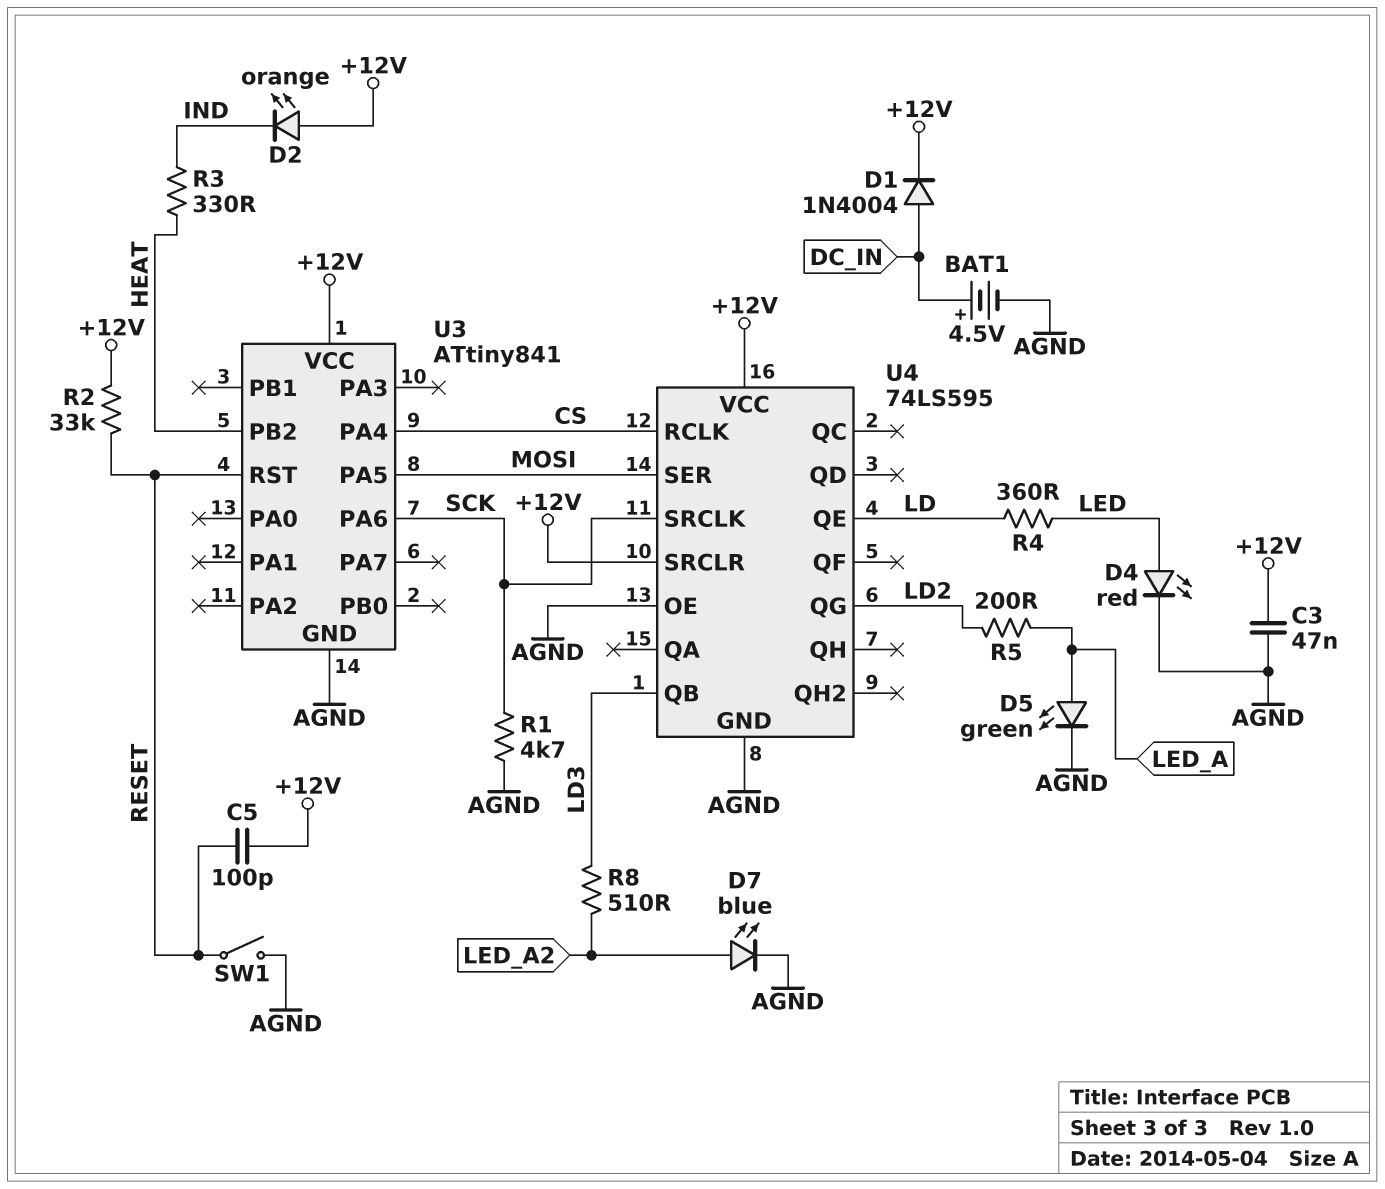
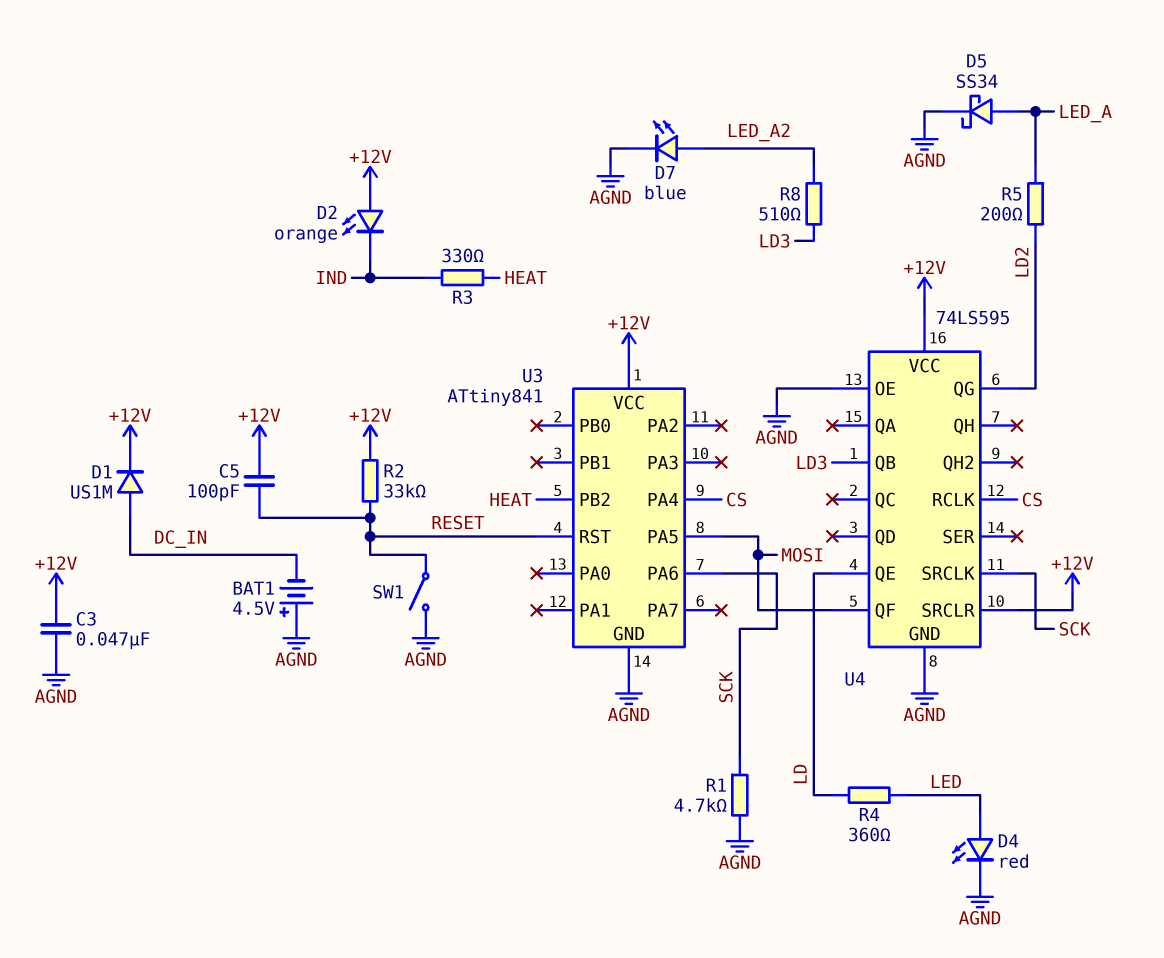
BAT1: 4.5V (plus DC_IN, minus AGND) -> 4.5V (plus AGND, minus DC_IN)
D1: diode 1N4004 (A DC_IN, K +12V) -> diode US1M (A DC_IN, K +12V)
D5: LED green (A LED_A, K AGND) -> schottky SS34 (A LED_A, K AGND)
U4 pin QF: none -> MOSI
U4 pin SER: MOSI -> none

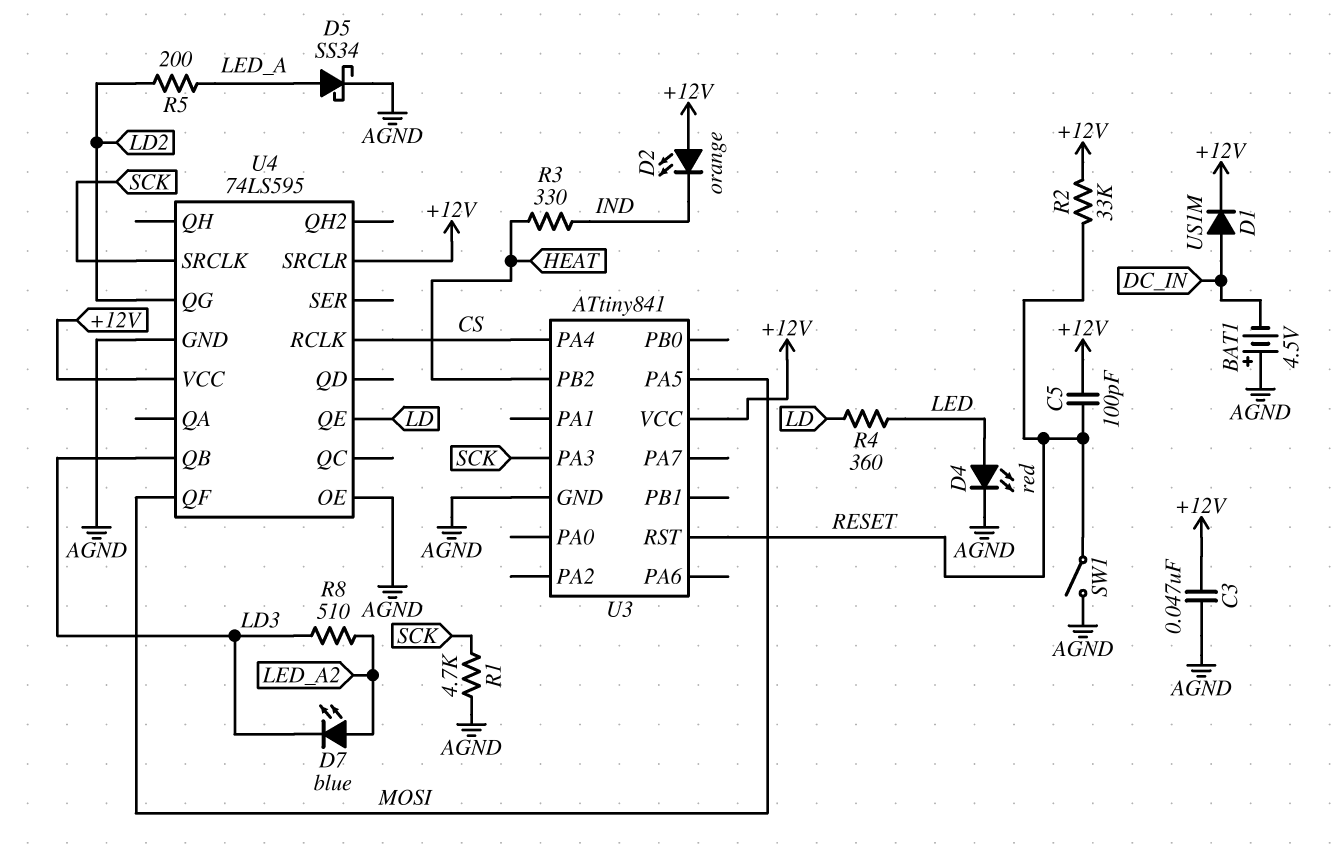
D7: LED blue (A LED_A2, K AGND) -> LED blue (A LED_A2, K LD3)
U3 pin PA3: none -> SCK
U3 pin PA6: SCK -> none

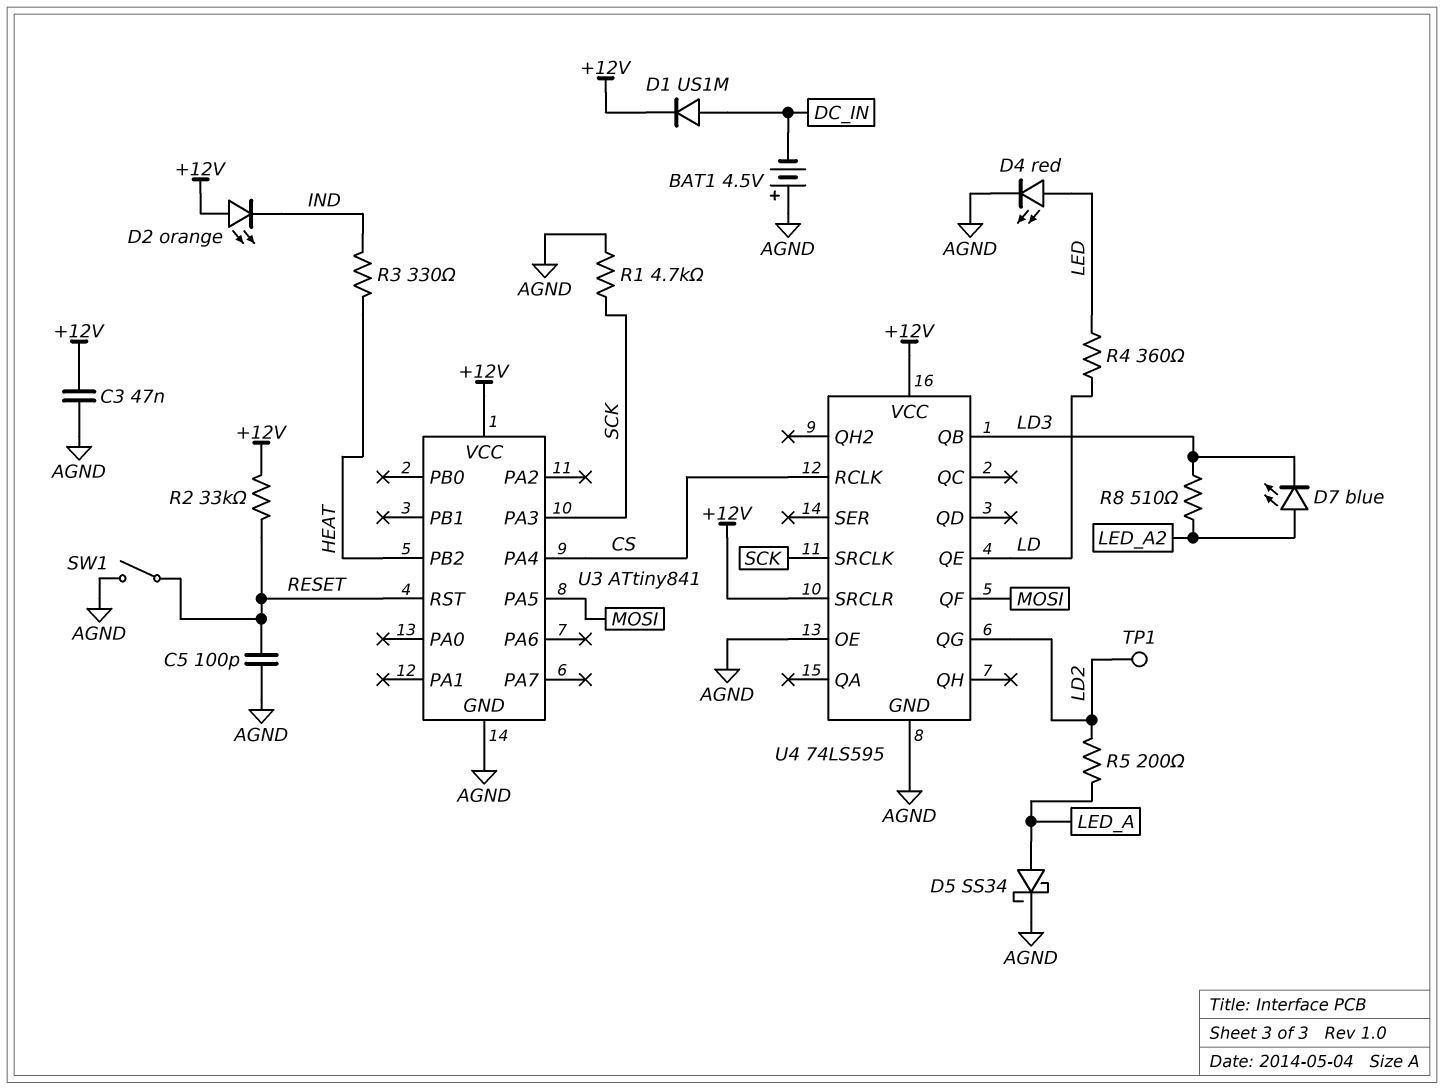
C5: 100pF (+12V, RESET) -> 100pF (AGND, RESET)
TP1: none -> test point (LD2)

